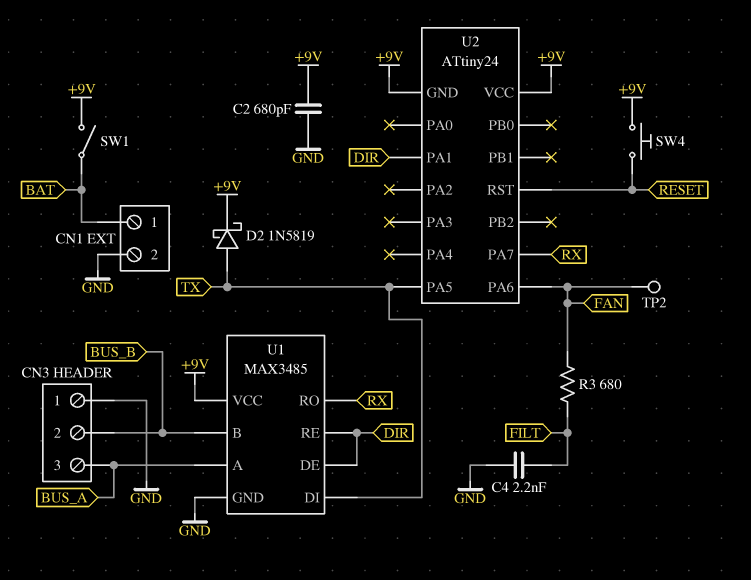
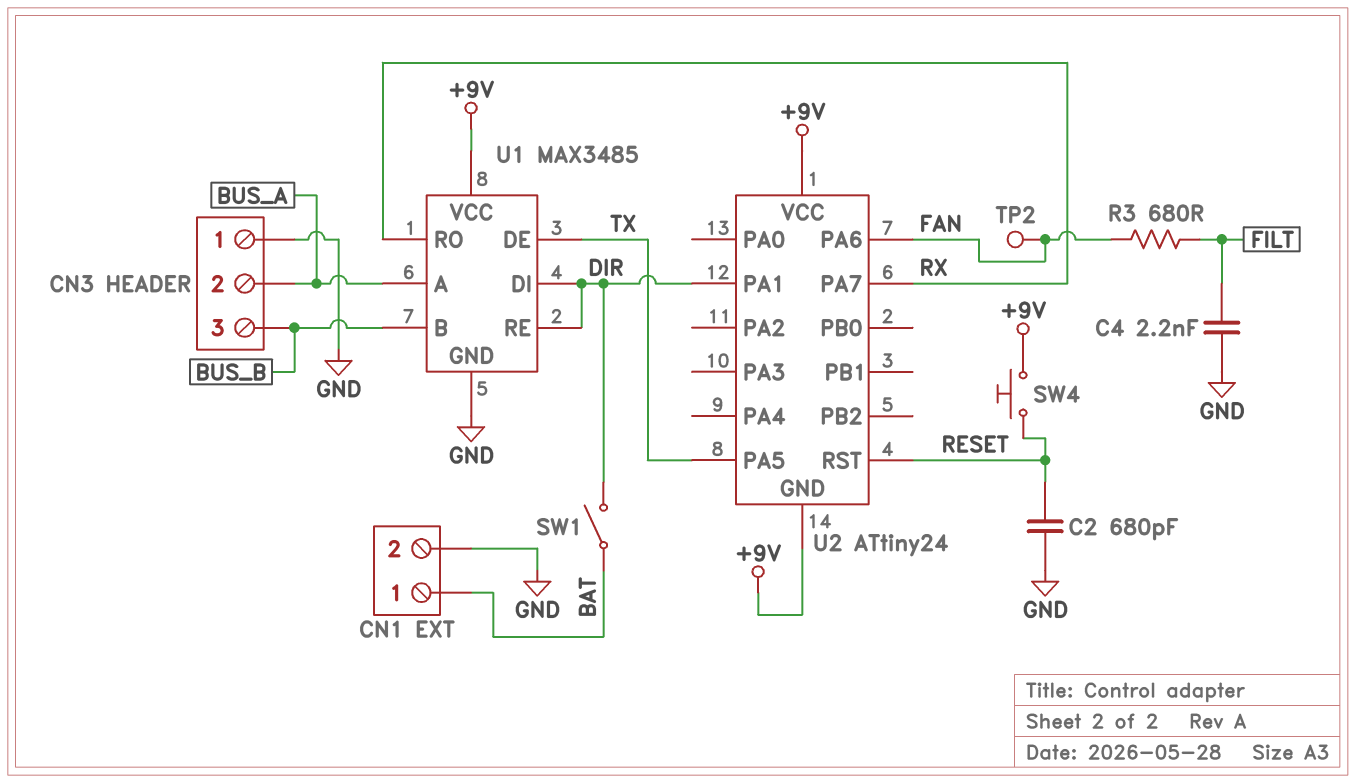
C2: 680pF (+9V, GND) -> 680pF (GND, RESET)
CN3 pin 2: BUS_B -> BUS_A
CN3 pin 3: BUS_A -> BUS_B
D2: schottky 1N5819 (A TX, K +9V) -> none
SW1: switch (+9V, BAT) -> switch (BAT, DIR)
U1 pin DE: DIR -> TX
U1 pin DI: TX -> DIR

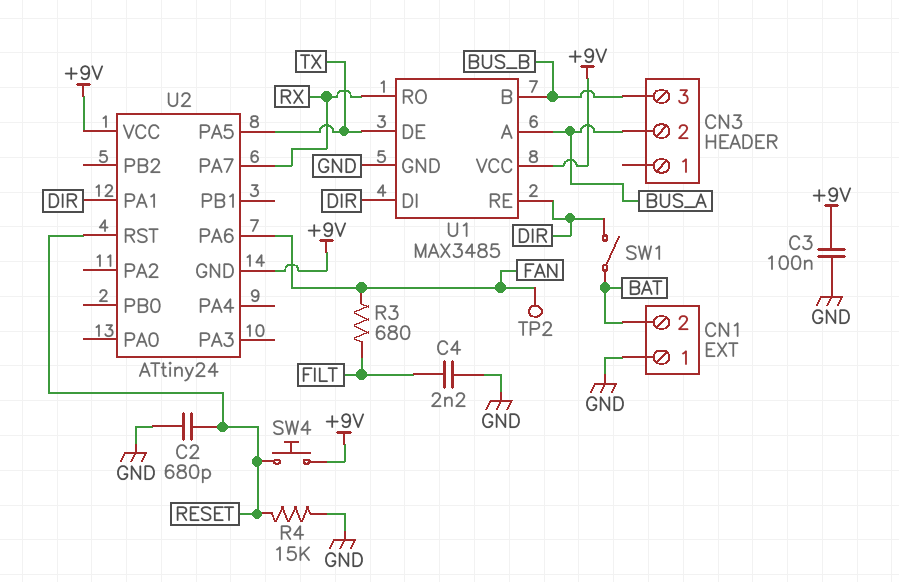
C3: none -> 100nF (+9V, GND)
CN1 pin 1: BAT -> GND
CN1 pin 2: GND -> BAT
CN3 pin 1: GND -> none
R4: none -> 15k (GND, RESET)

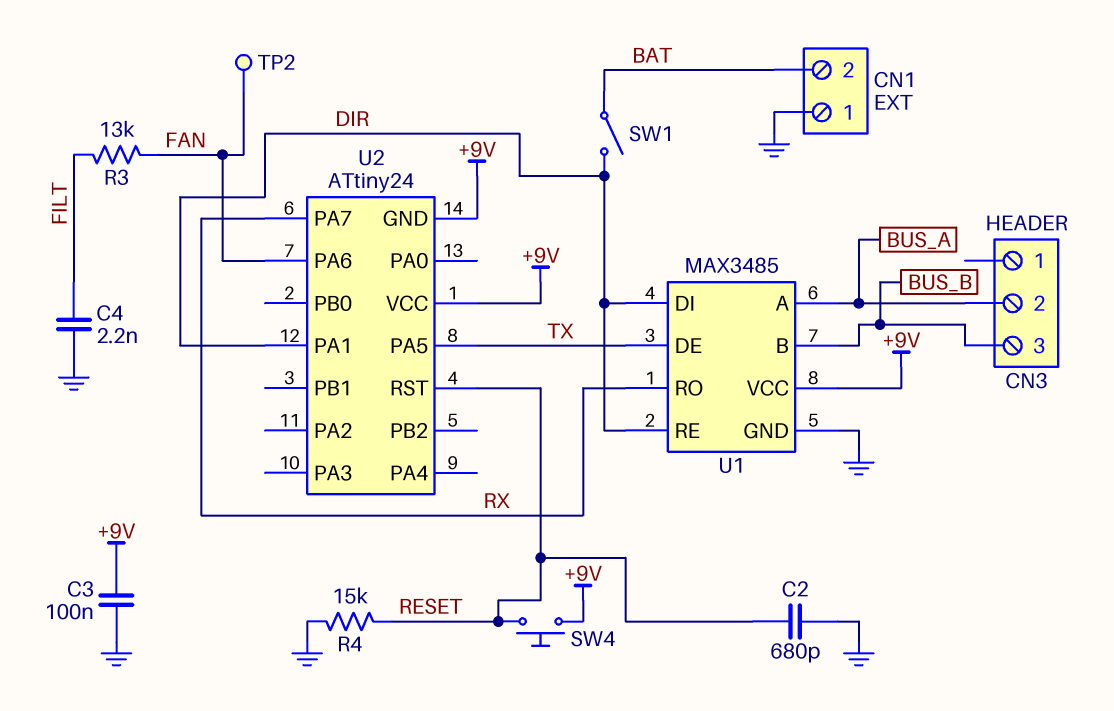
R3: 680 (FAN, FILT) -> 13k (FAN, FILT)

